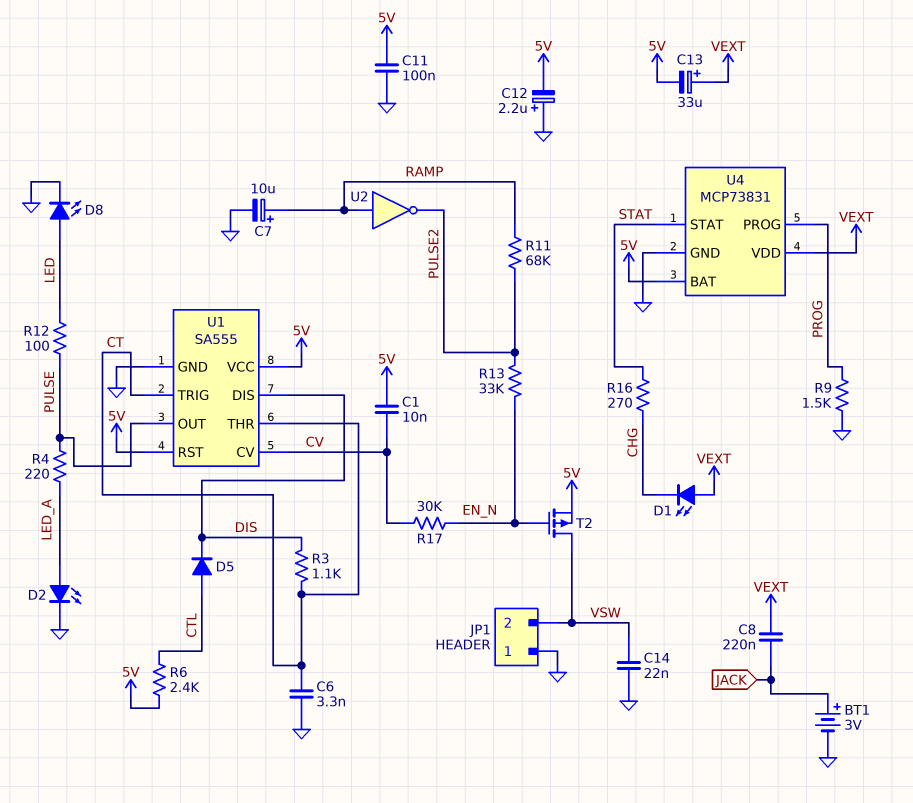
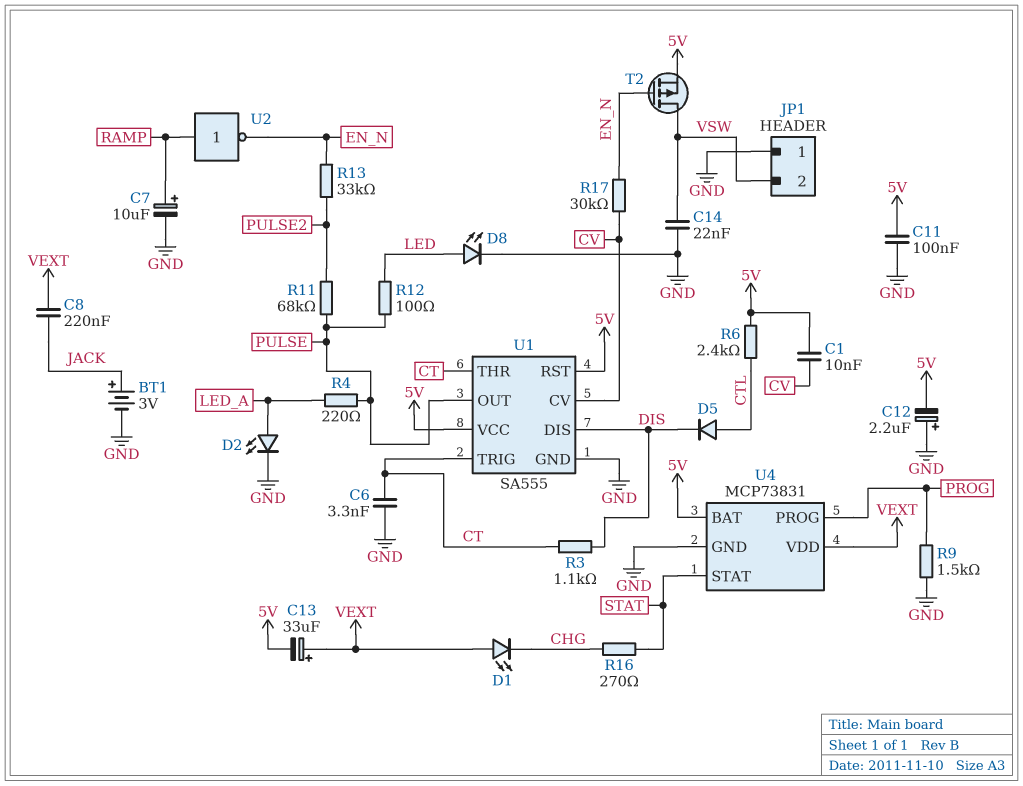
R11: 68k (PULSE2, RAMP) -> 68k (PULSE, PULSE2)
U2: NOT (in RAMP, out PULSE2) -> NOT (in RAMP, out EN_N)

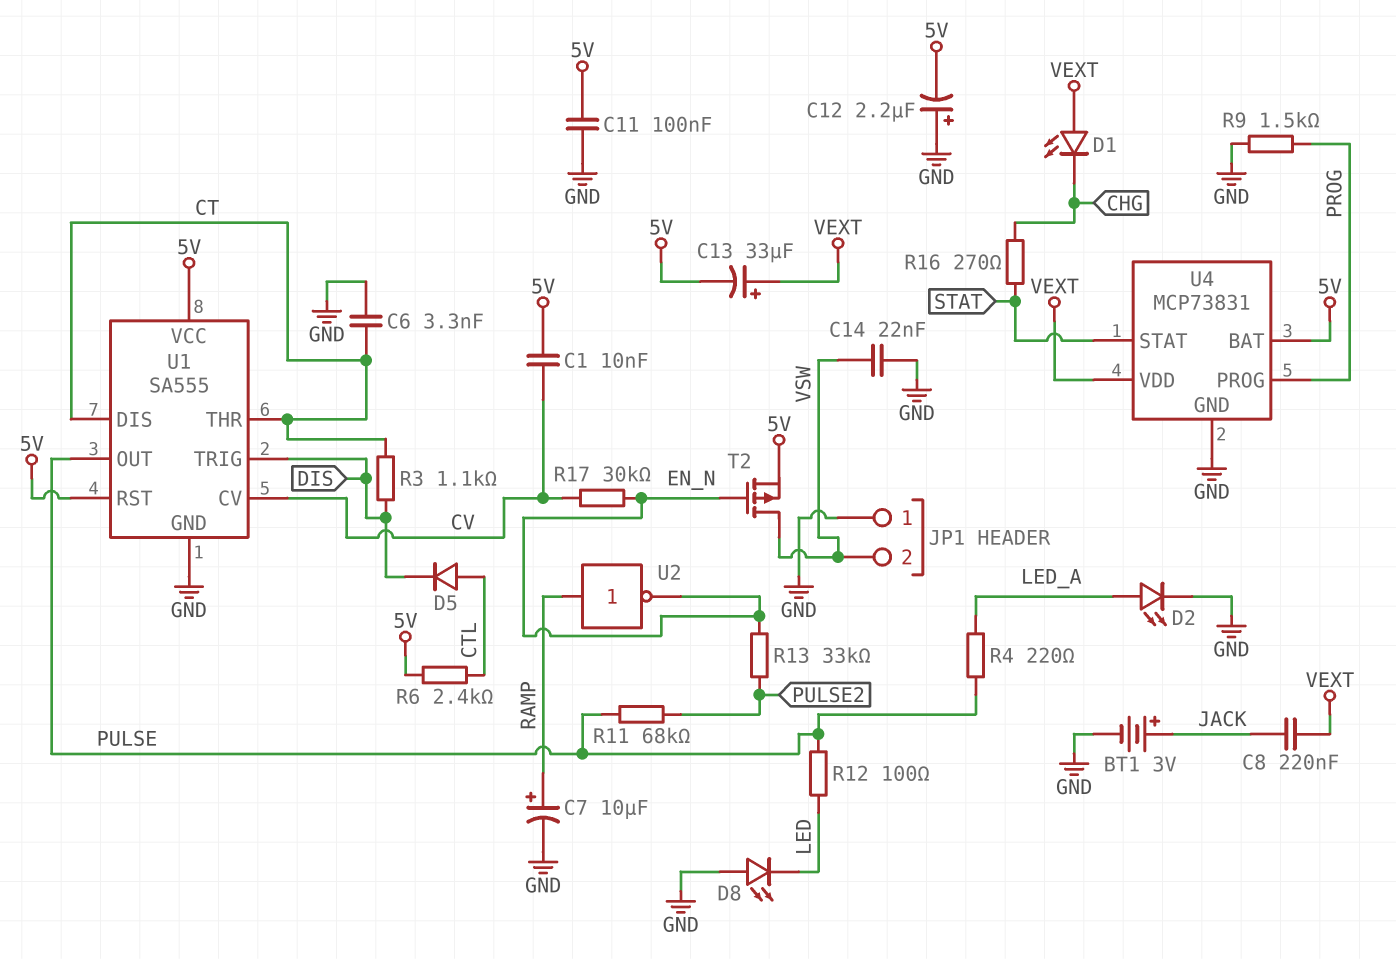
D8: LED (A LED, K GND) -> LED (A GND, K LED)
U1 pin DIS: DIS -> CT
U1 pin TRIG: CT -> DIS

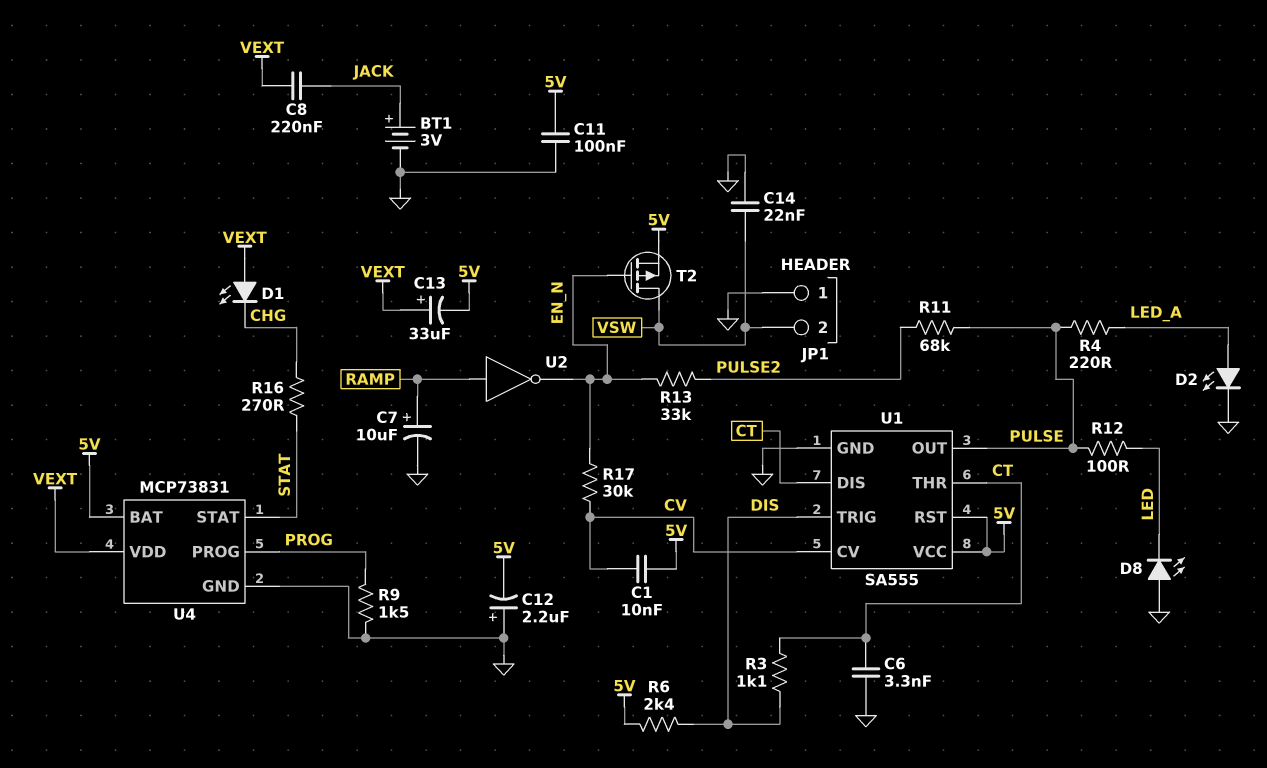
D5: diode (A CTL, K DIS) -> none
R6: 2.4k (5V, CTL) -> 2.4k (5V, DIS)

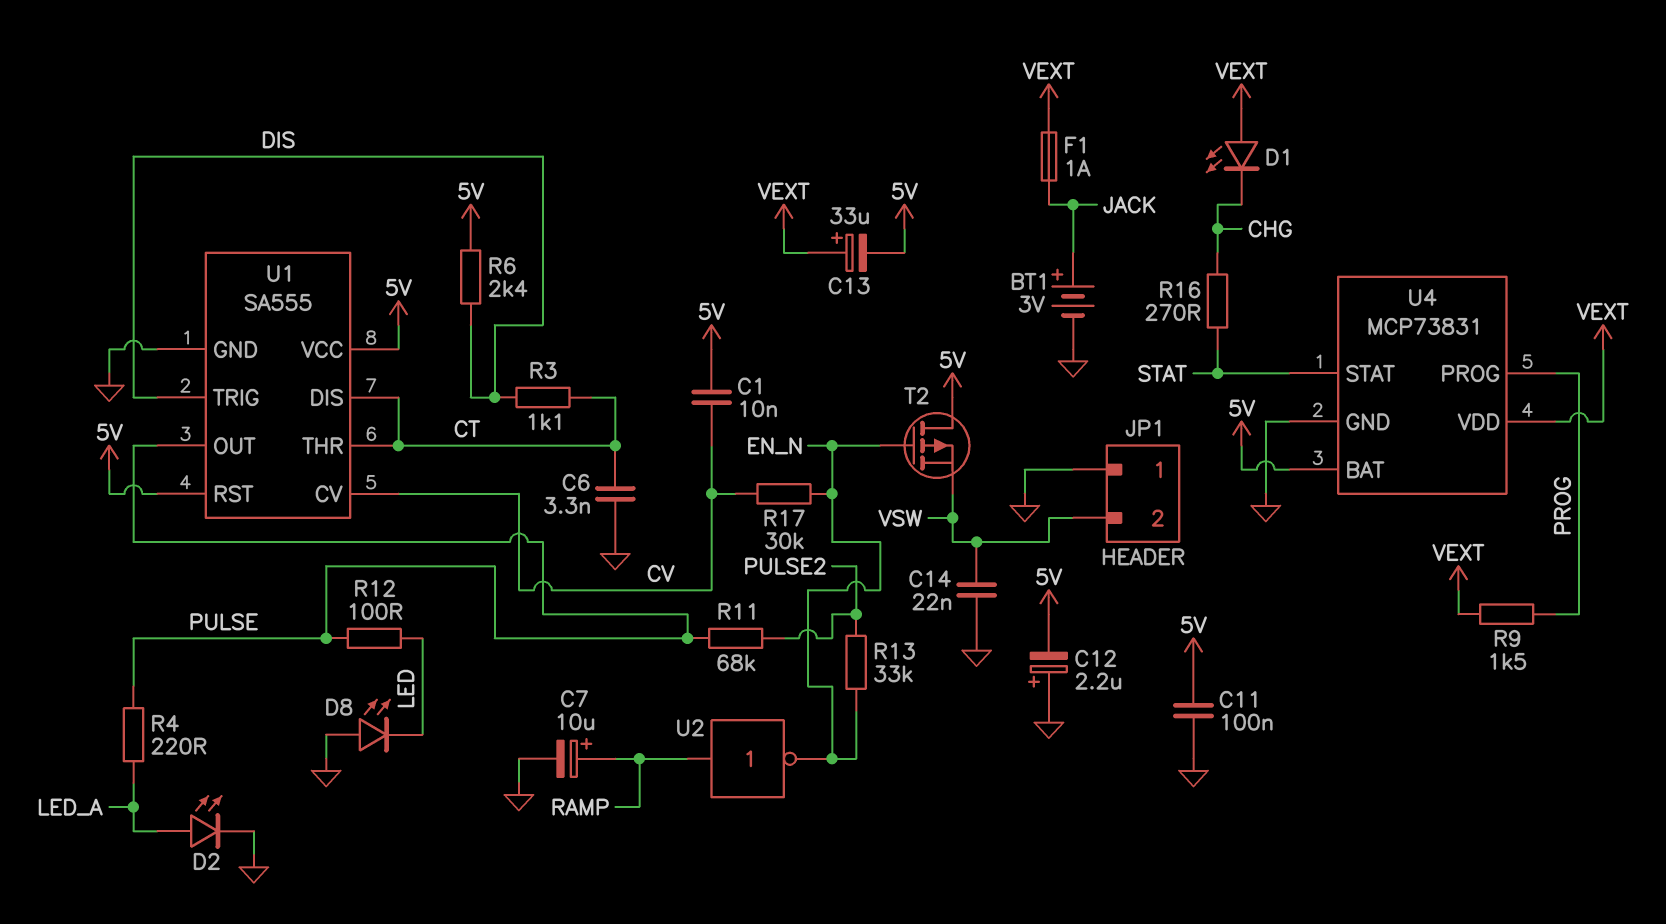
C8: 220nF (JACK, VEXT) -> none
F1: none -> 1A (JACK, VEXT)
R9: 1.5k (GND, PROG) -> 1.5k (PROG, VEXT)
T2: PMOS (G EN_N, D VSW, S 5V) -> PMOS (G EN_N, D 5V, S VSW)

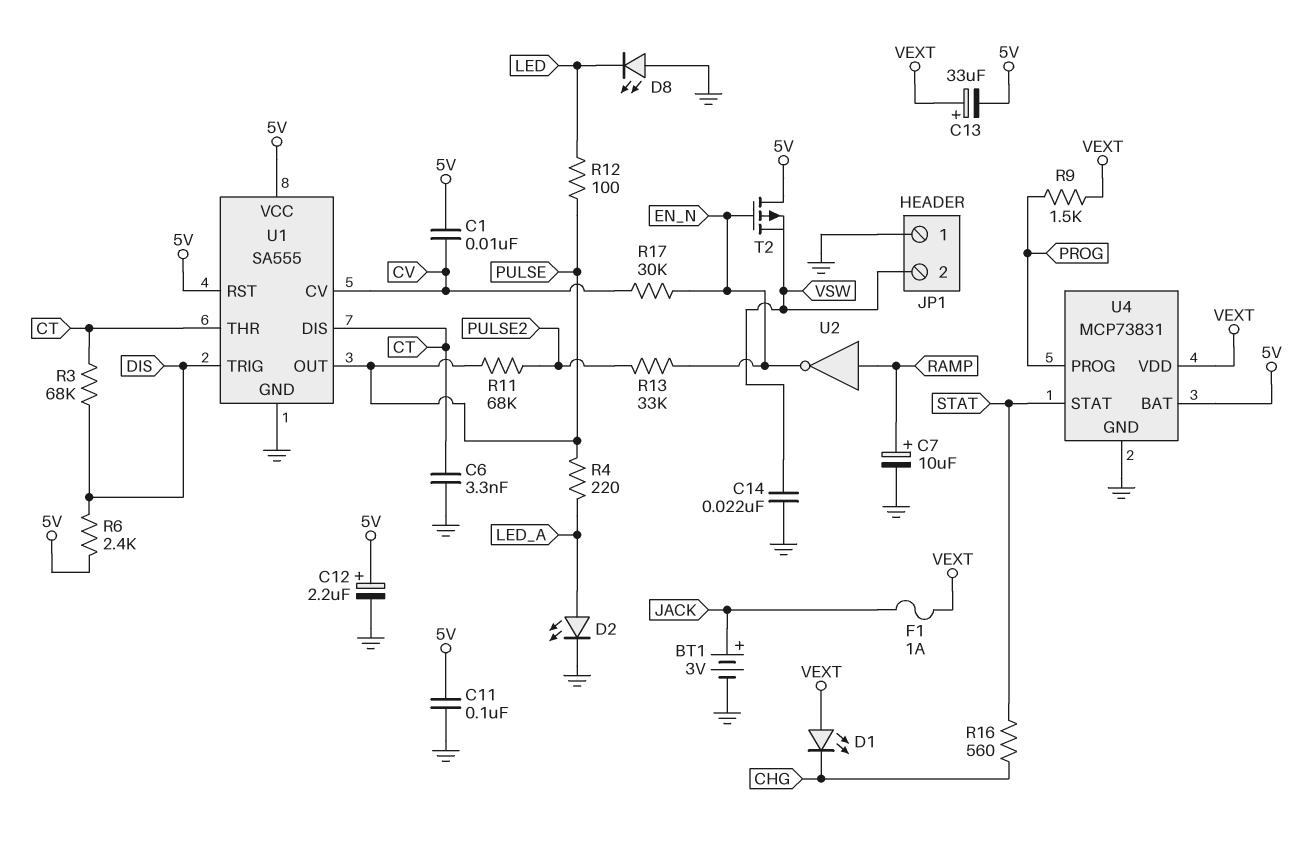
C12: 2.2uF (plus GND, minus 5V) -> 2.2uF (plus 5V, minus GND)
R3: 1.1k (CT, DIS) -> 68k (CT, DIS)
R16: 270 (CHG, STAT) -> 560 (CHG, STAT)

